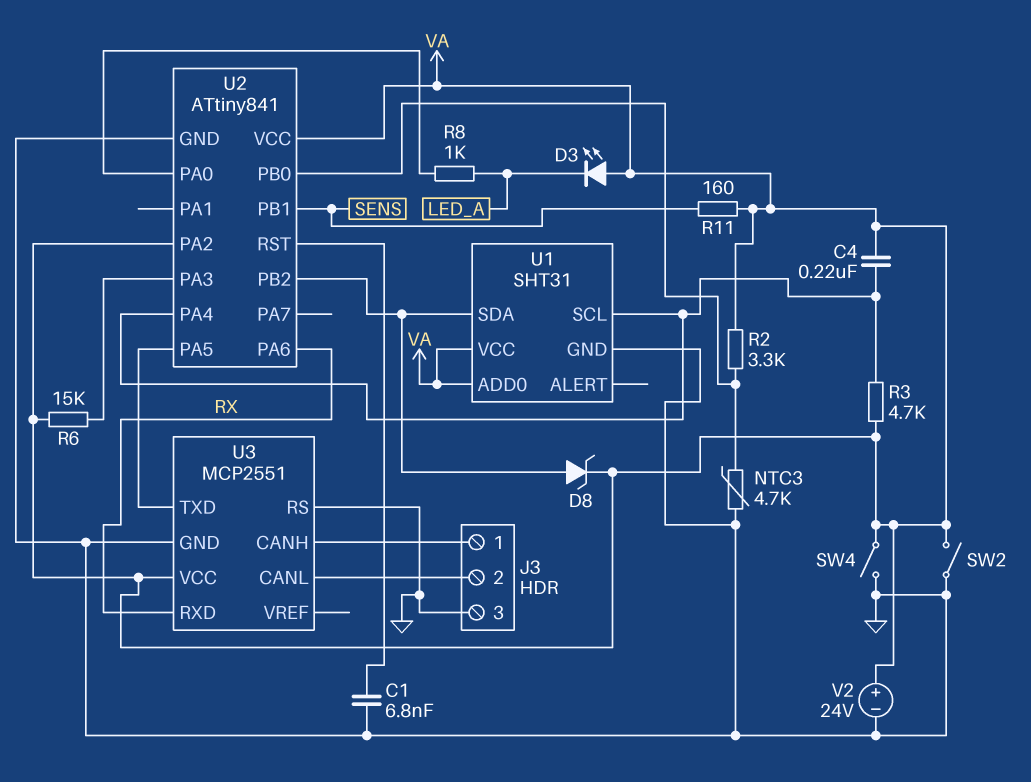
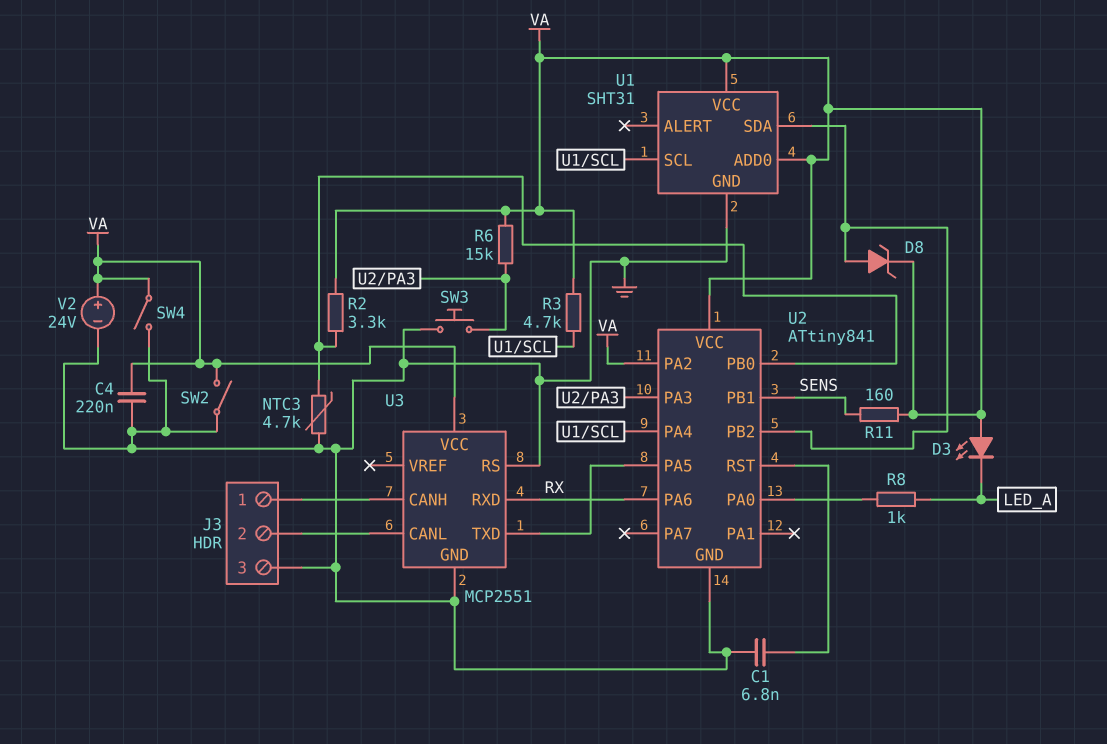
C4: 220nF (U1/SCL, VA) -> 220nF (GND, VA)
SW3: none -> button (GND, U2/PA3)

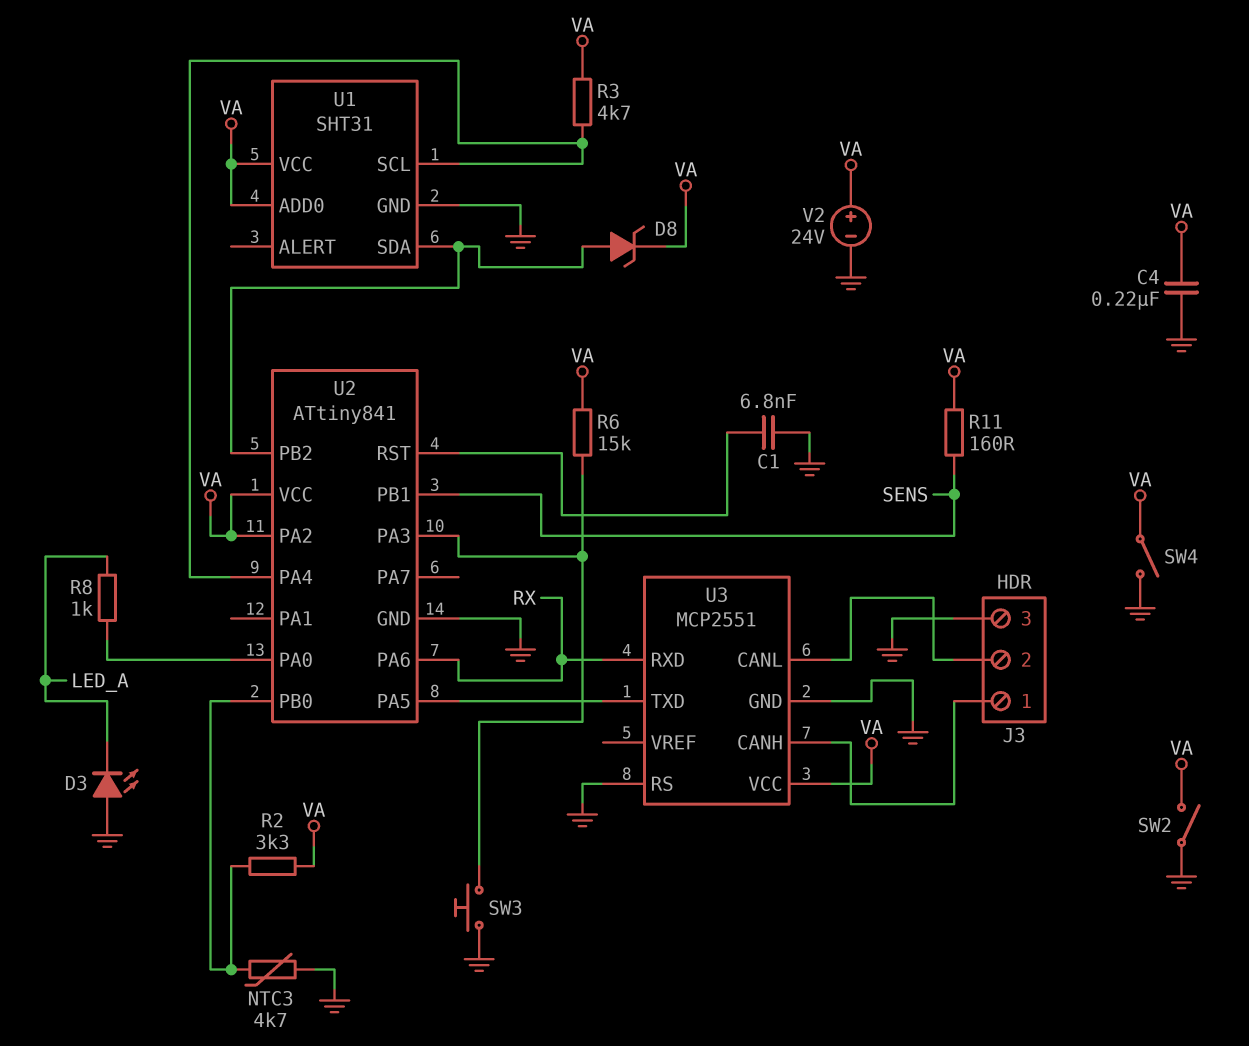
D3: LED (A VA, K LED_A) -> LED (A GND, K LED_A)

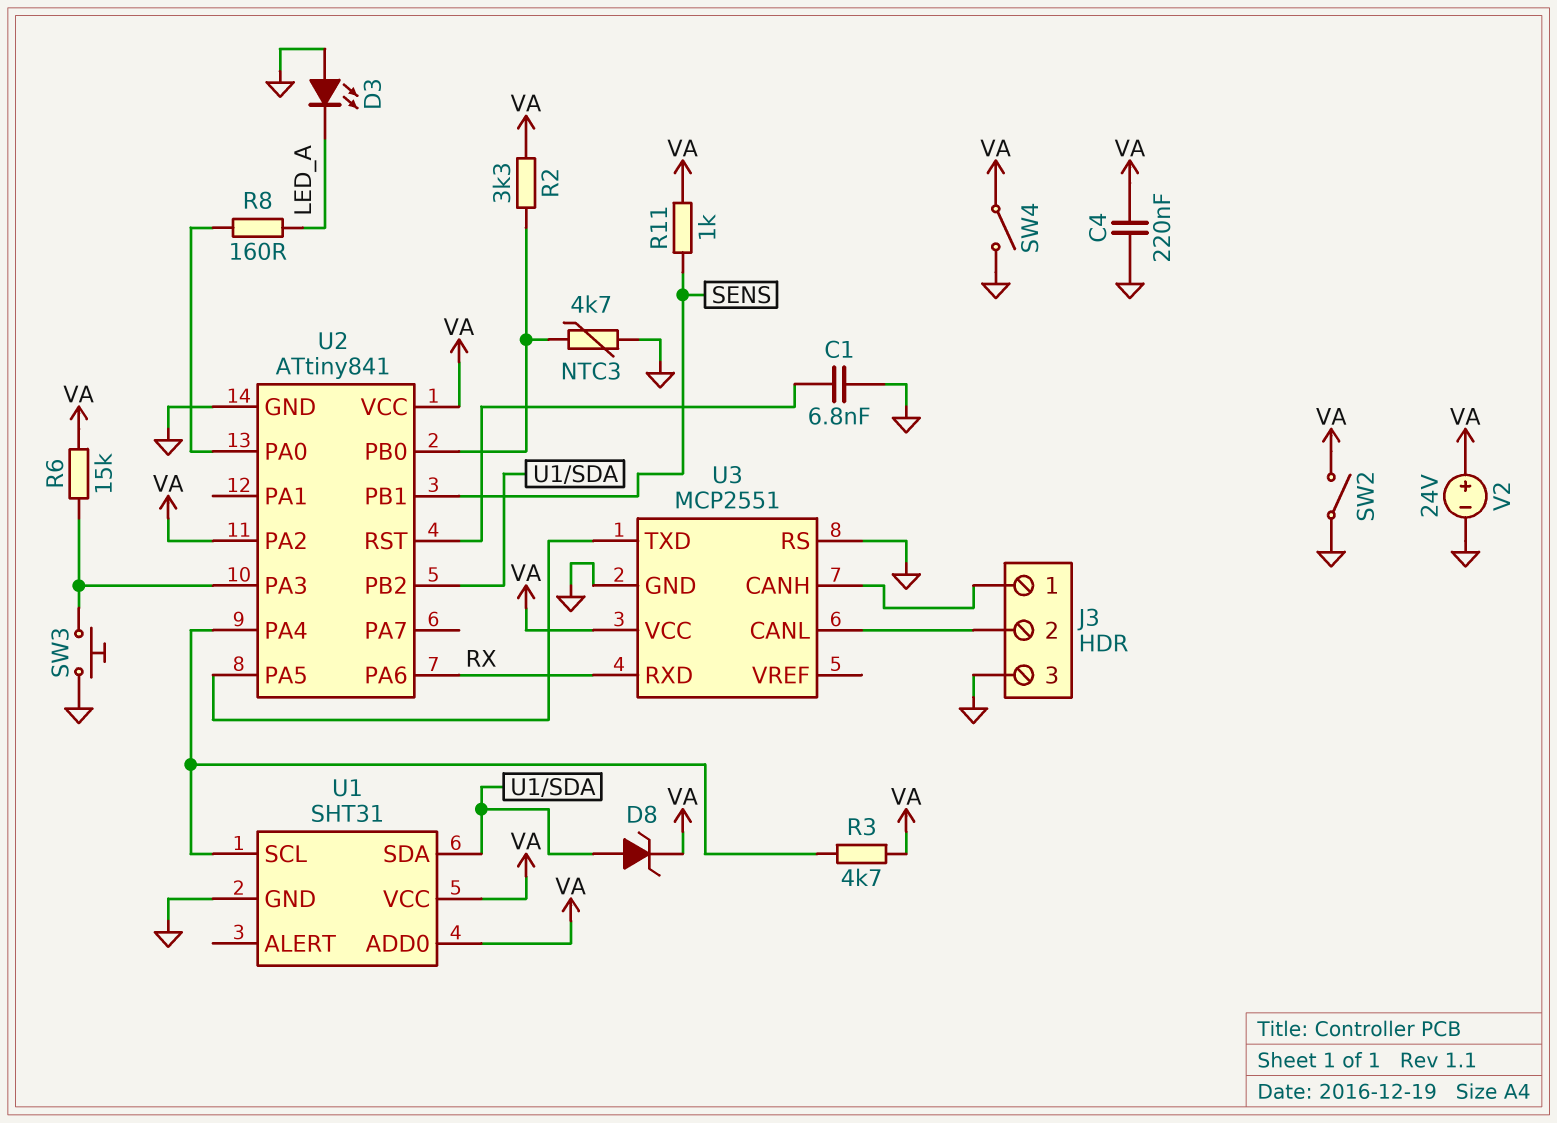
R8: 1k (LED_A, U2/PA0) -> 160 (LED_A, U2/PA0)
R11: 160 (SENS, VA) -> 1k (SENS, VA)

